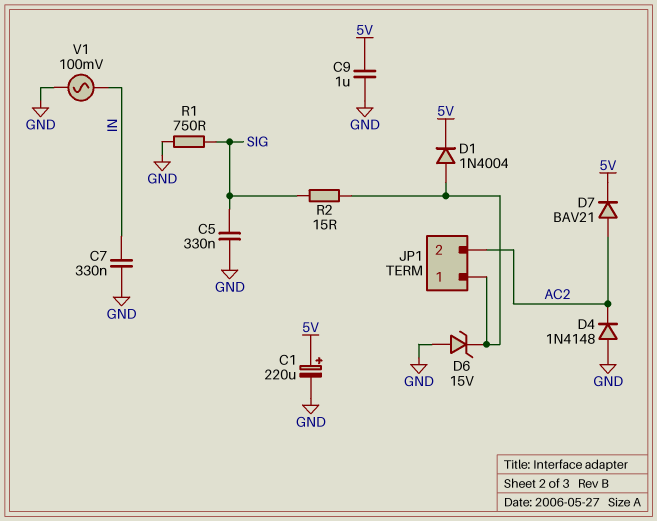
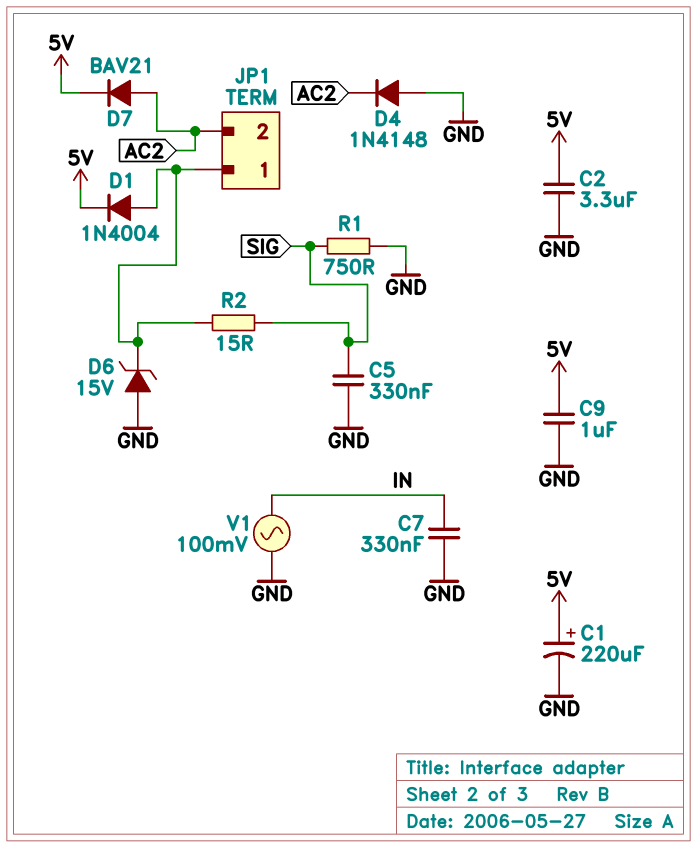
C2: none -> 3.3uF (5V, GND)

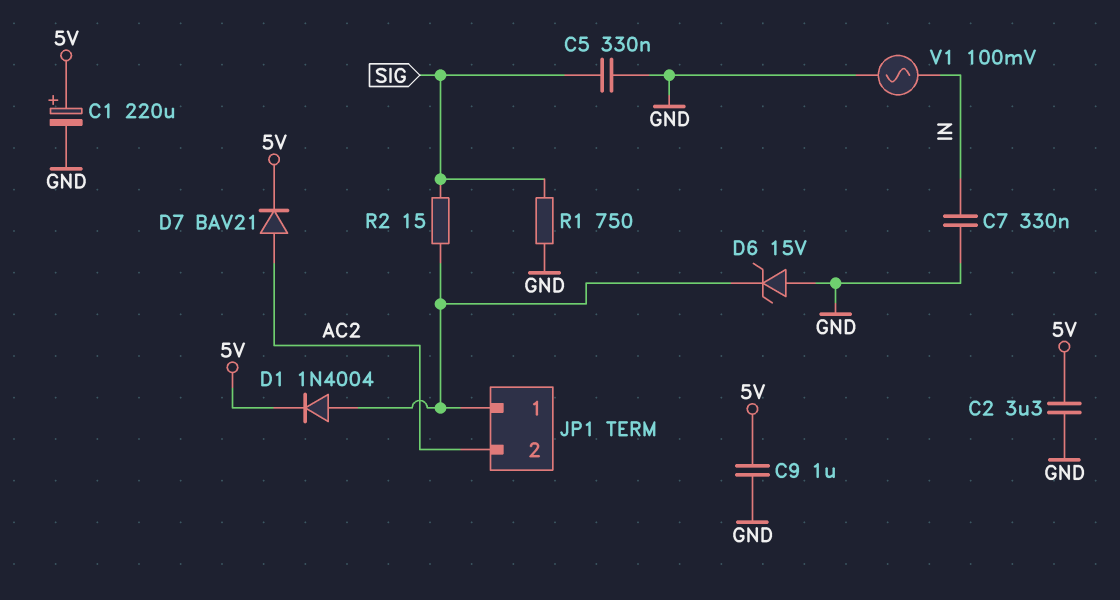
D4: diode 1N4148 (A GND, K AC2) -> none

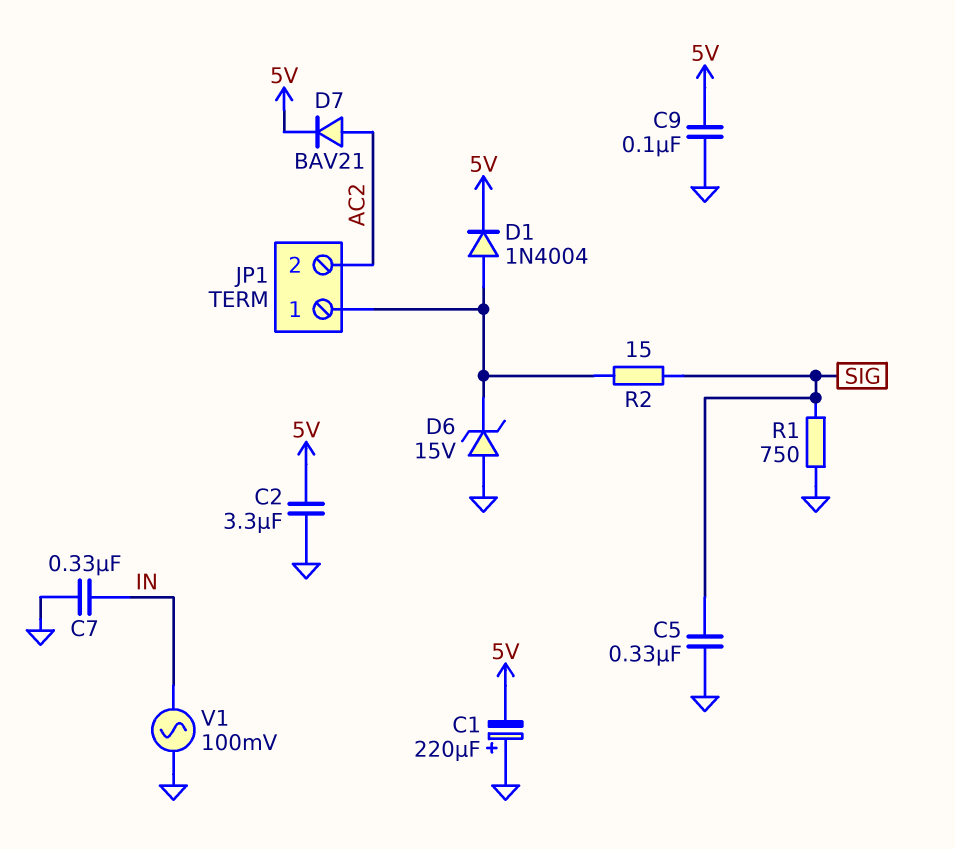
C1: 220uF (plus 5V, minus GND) -> 220uF (plus GND, minus 5V)
C9: 1uF (5V, GND) -> 100nF (5V, GND)

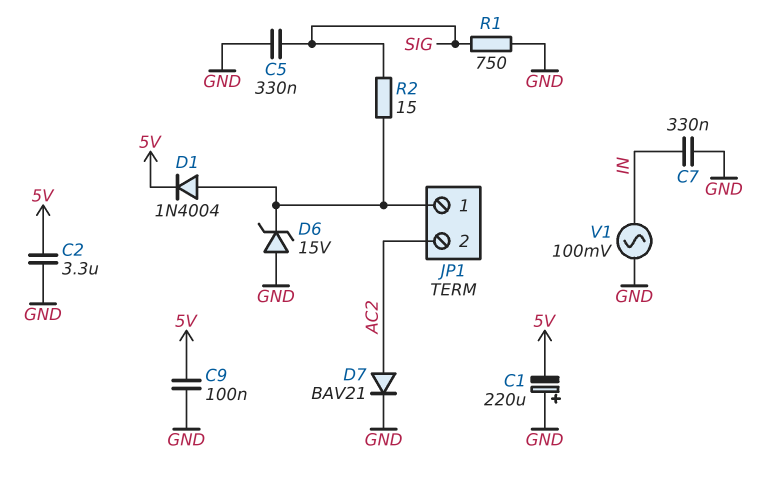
D7: diode BAV21 (A AC2, K 5V) -> diode BAV21 (A AC2, K GND)

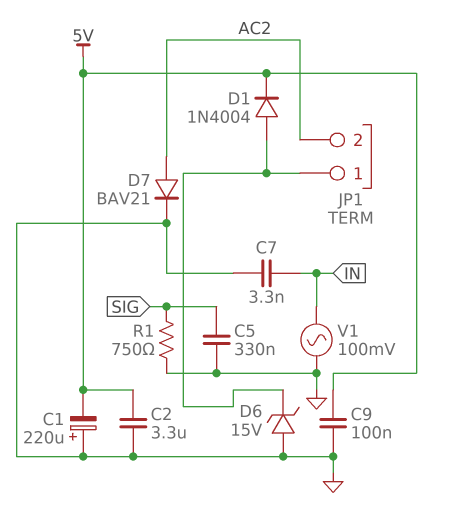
C7: 330nF (GND, IN) -> 3.3nF (GND, IN)
R2: 15 (JP1/1, SIG) -> none

